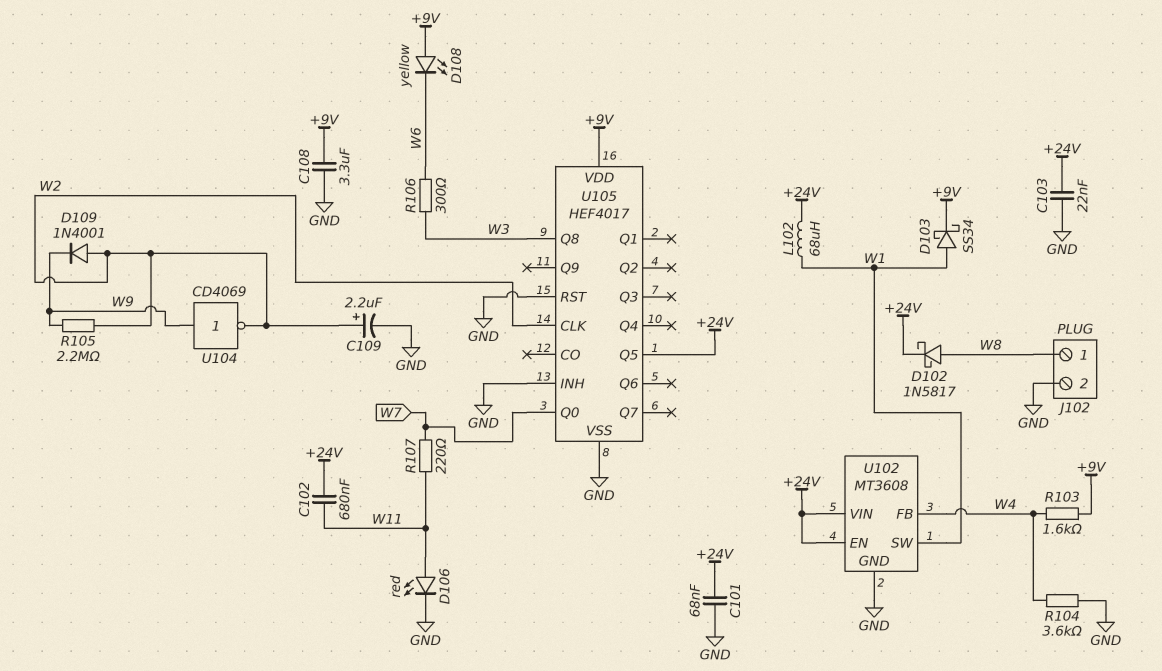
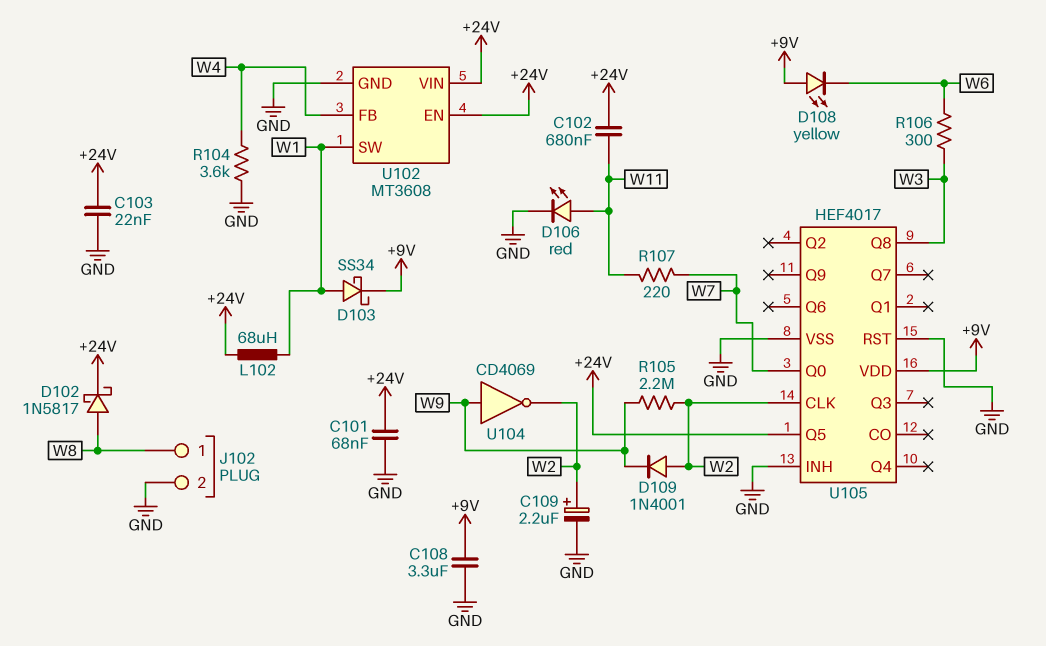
R103: 1.6k (+9V, W4) -> none

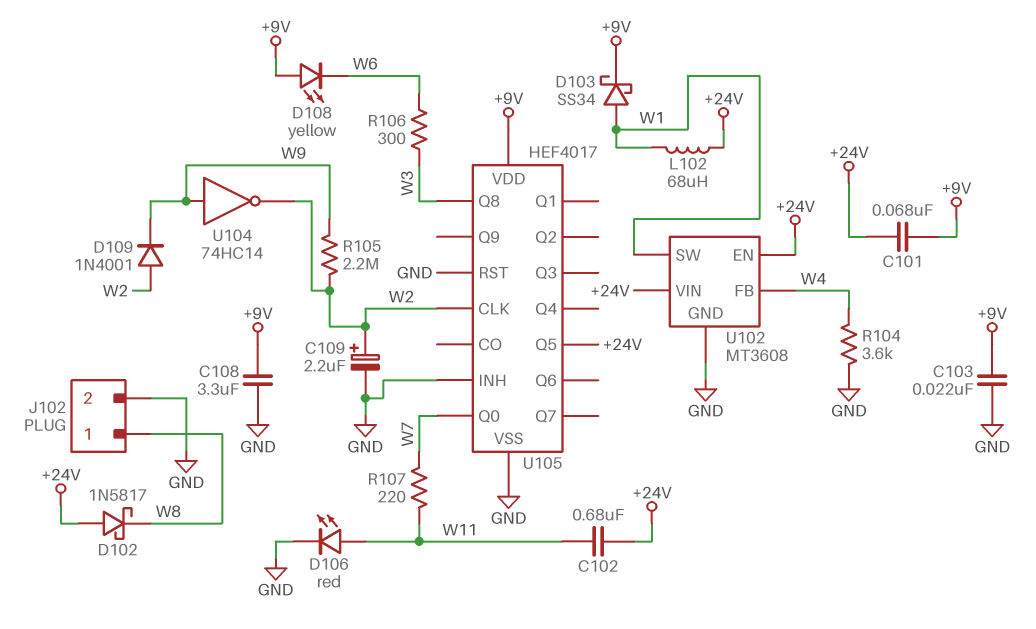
C101: 68nF (+24V, GND) -> 68nF (+9V, +24V)
C103: 22nF (+24V, GND) -> 22nF (+9V, GND)
D102: schottky 1N5817 (A W8, K +24V) -> schottky 1N5817 (A +24V, K W8)
U104: NOT CD4069 (in W9, out W2) -> NOT 74HC14 (in W9, out W2)

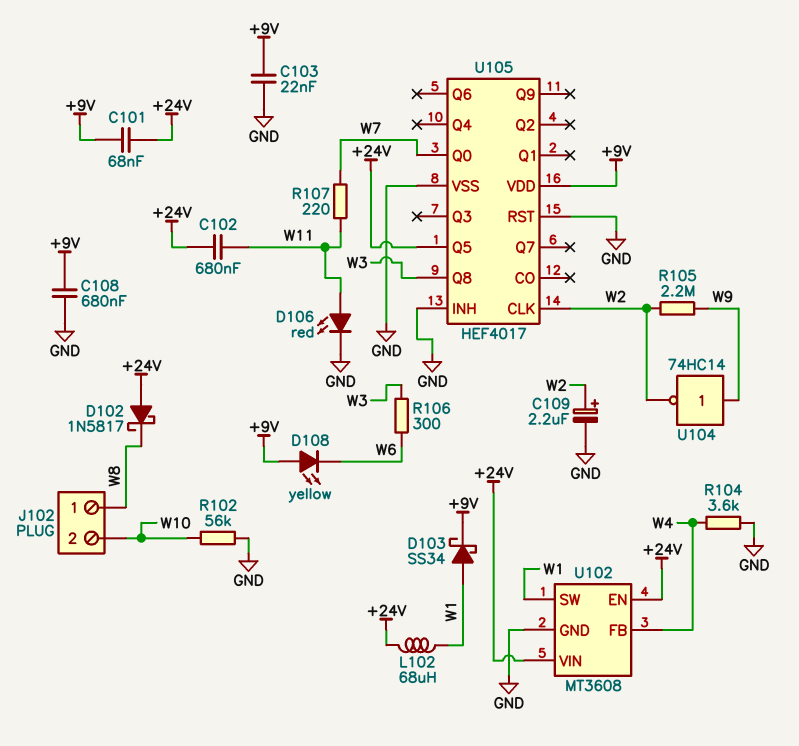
C108: 3.3uF (+9V, GND) -> 680nF (+9V, GND)
D109: diode 1N4001 (A W2, K W9) -> none
J102 pin 2: GND -> W10
R102: none -> 56k (GND, W10)

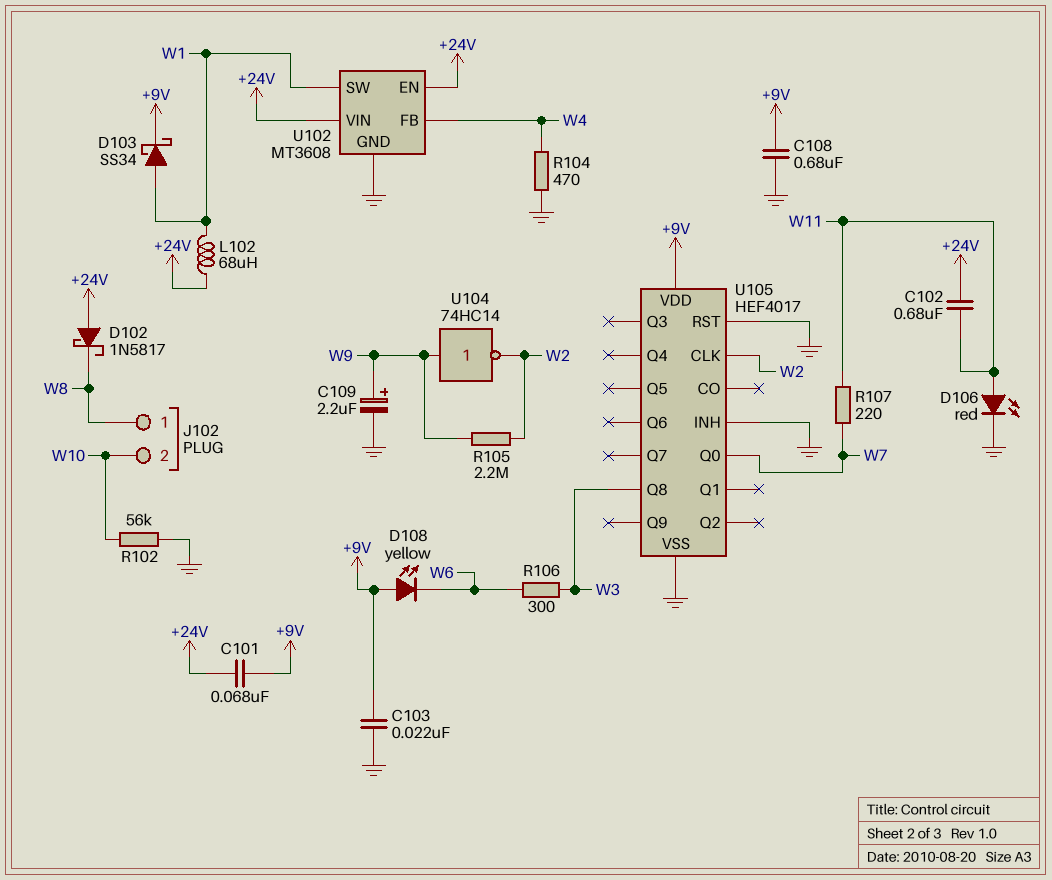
C109: 2.2uF (plus W2, minus GND) -> 2.2uF (plus W9, minus GND)
R104: 3.6k (GND, W4) -> 470 (GND, W4)
U105 pin Q5: +24V -> none

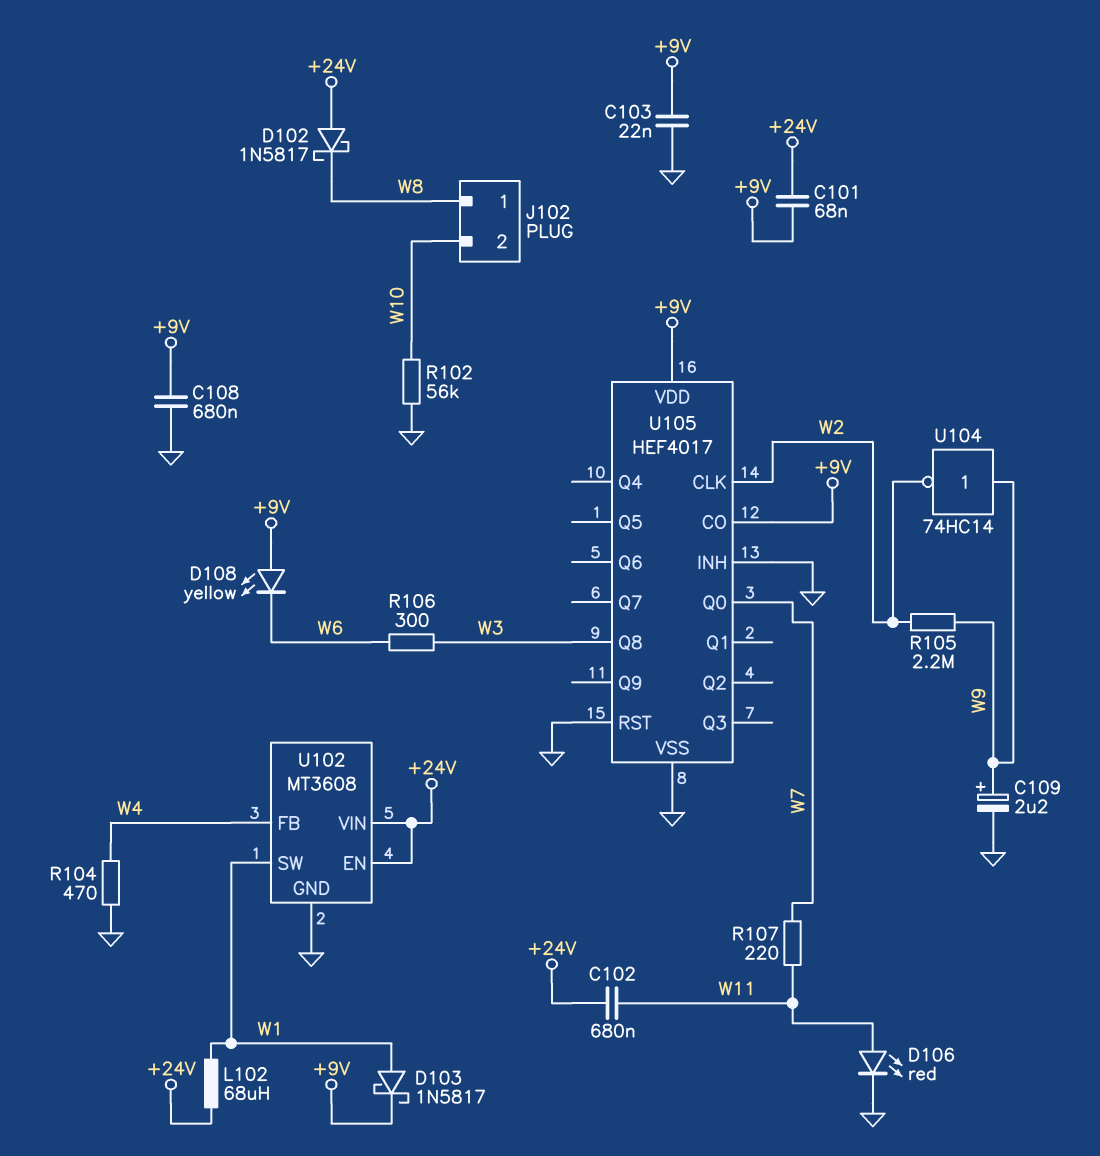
D103: schottky SS34 (A W1, K +9V) -> schottky 1N5817 (A W1, K +9V)
U105 pin CO: none -> +9V

